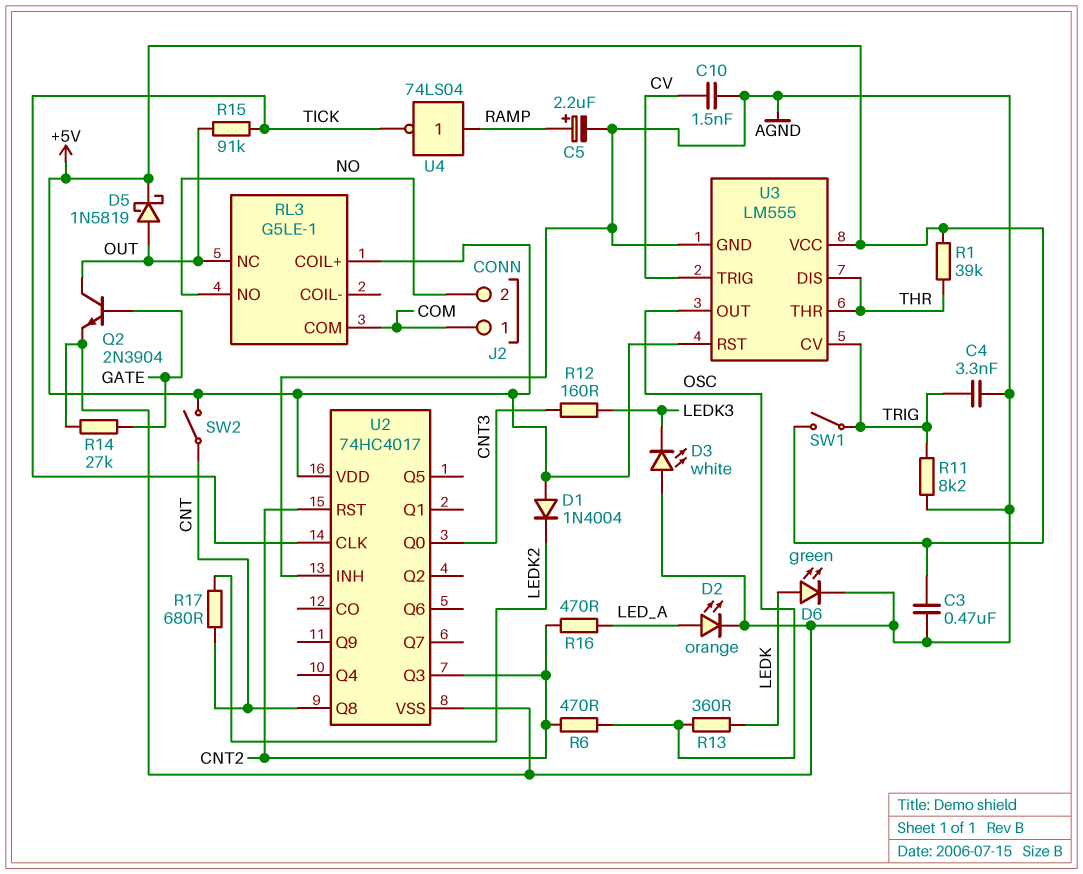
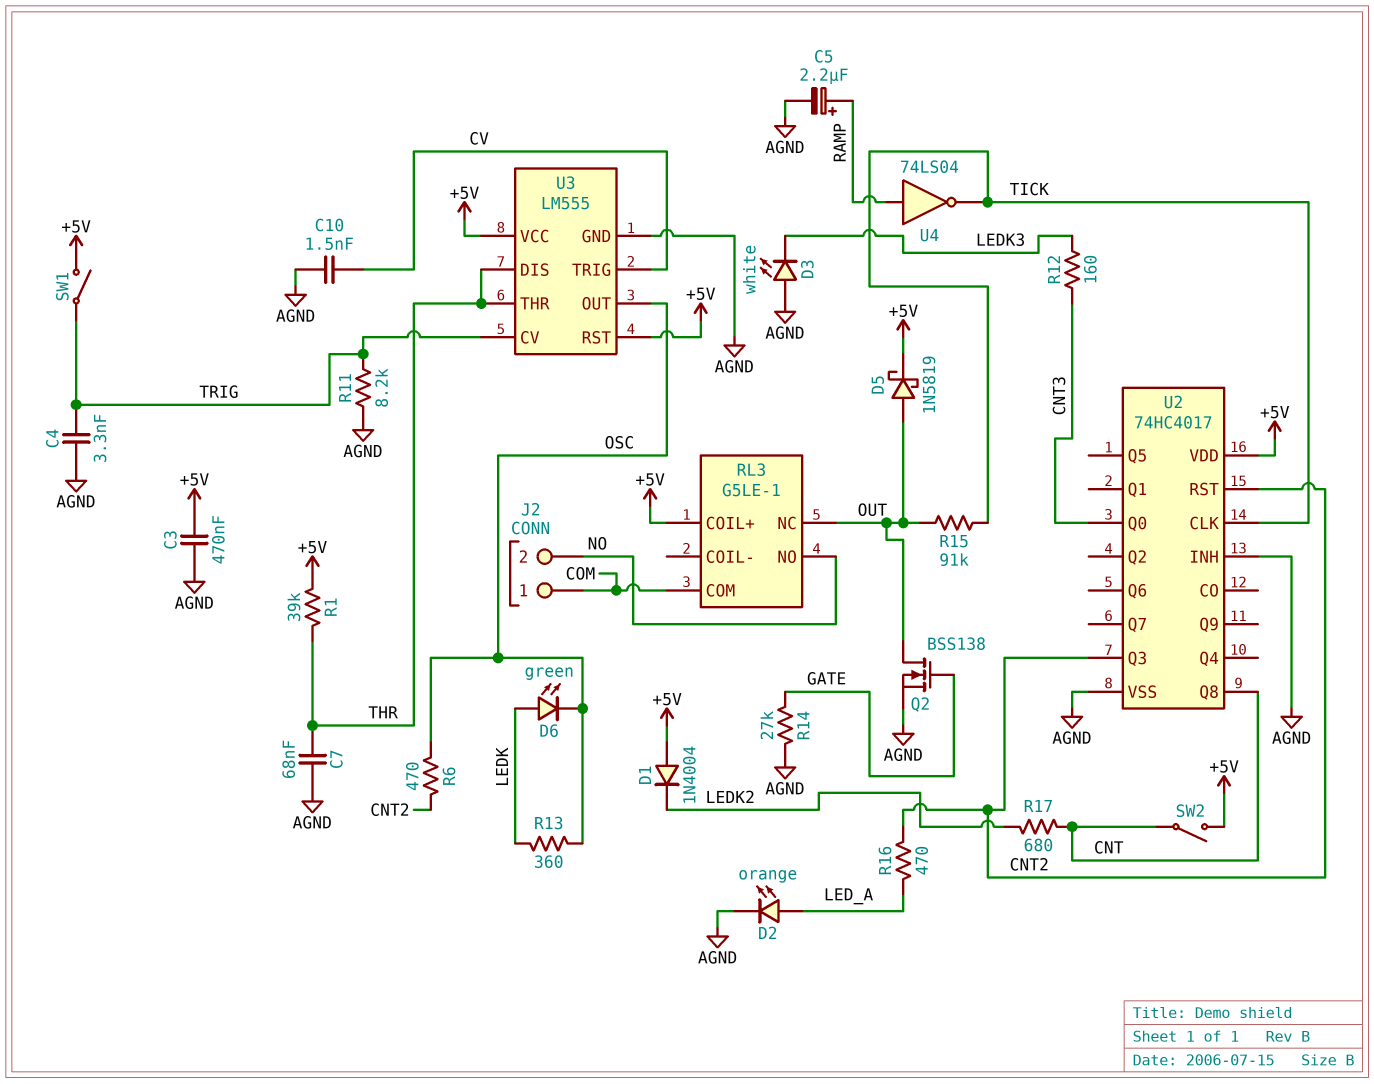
C7: none -> 68nF (AGND, THR)
D6: LED green (A LEDK, K AGND) -> LED green (A LEDK, K OSC)
Q2: NPN 2N3904 (B GATE, C OUT, E AGND) -> NMOS BSS138 (G GATE, D OUT, S AGND)

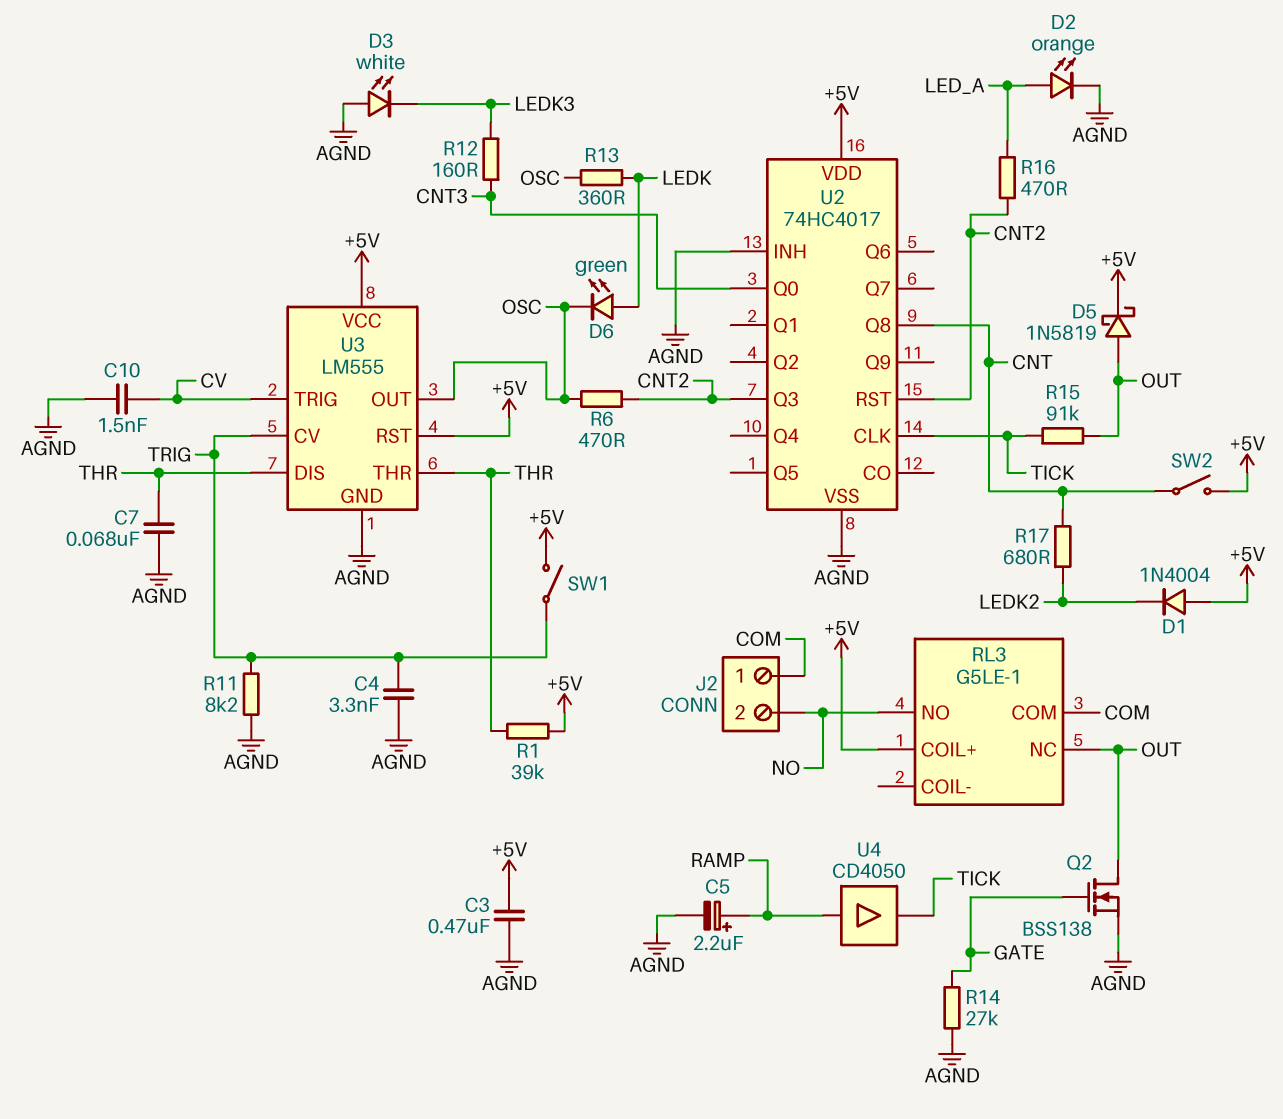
U4: NOT 74LS04 (in RAMP, out TICK) -> buffer CD4050 (in RAMP, out TICK)

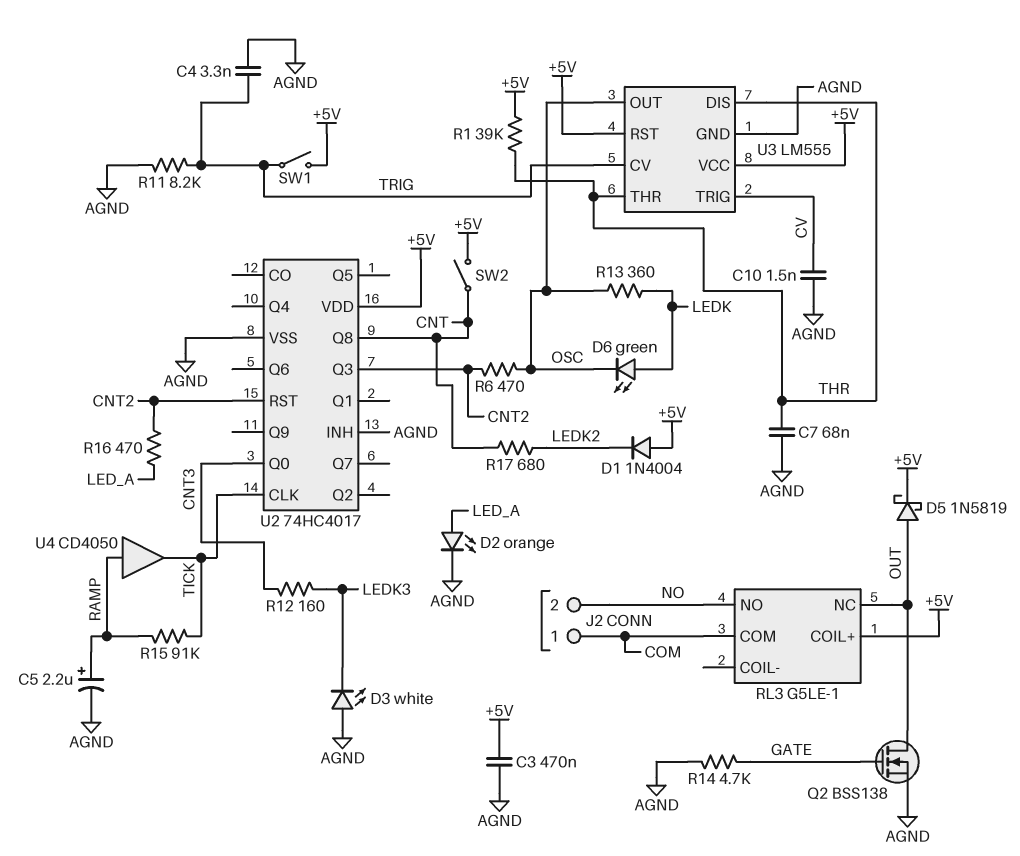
R14: 27k (AGND, GATE) -> 4.7k (AGND, GATE)
R15: 91k (OUT, TICK) -> 91k (RAMP, TICK)

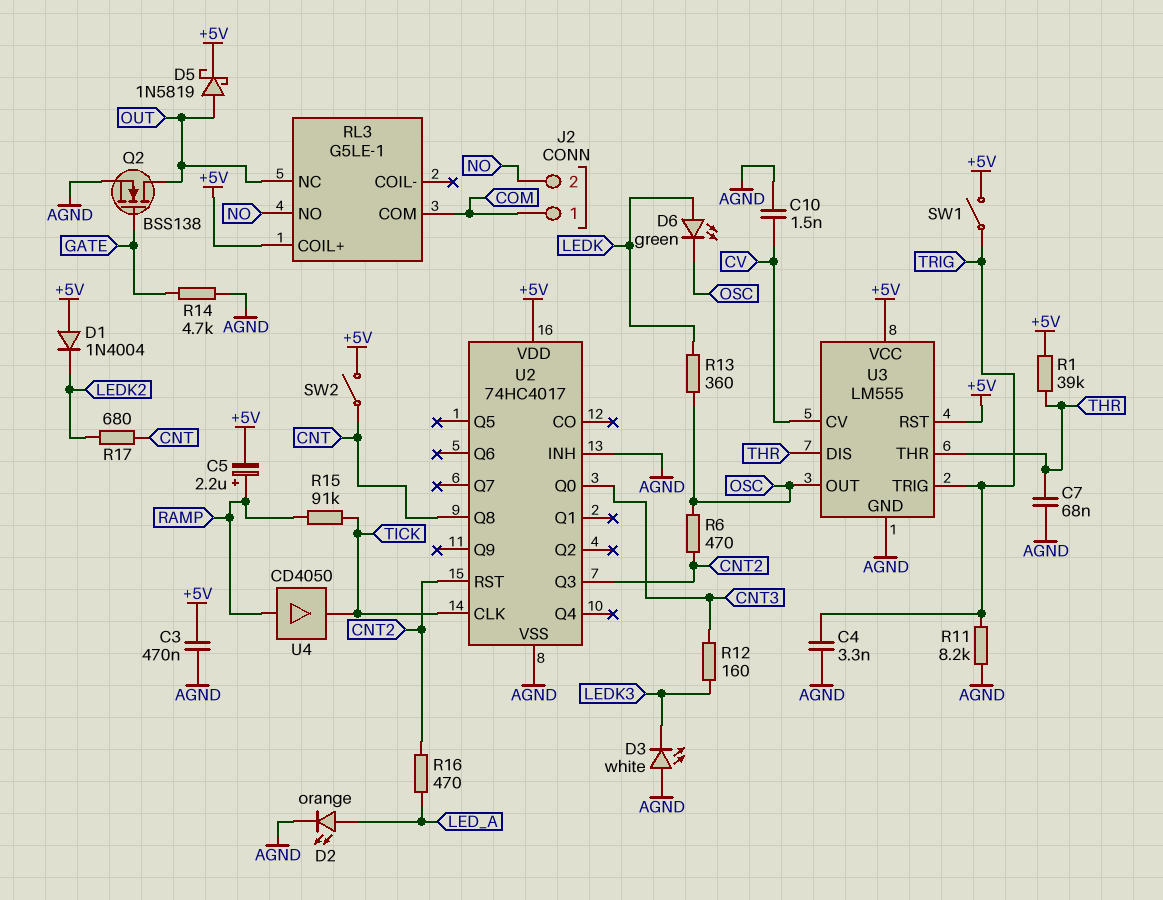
C5: 2.2uF (plus RAMP, minus AGND) -> 2.2uF (plus RAMP, minus +5V)
U3 pin CV: TRIG -> CV
U3 pin TRIG: CV -> TRIG

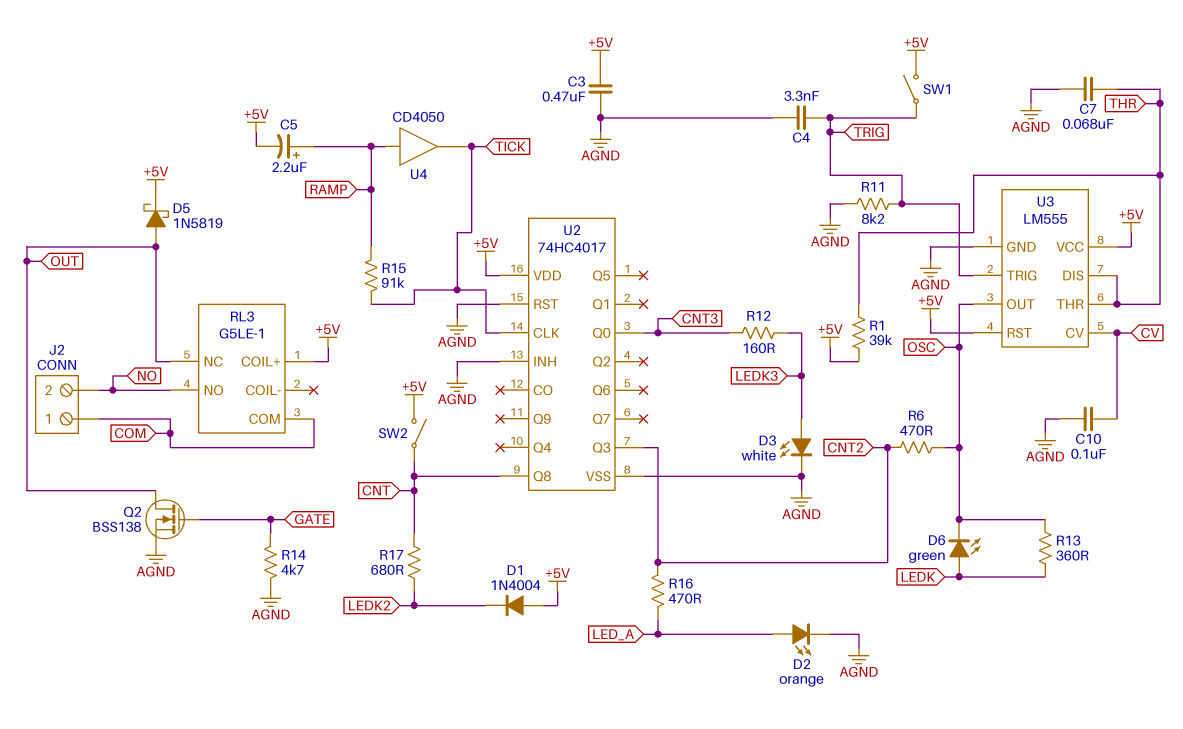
C10: 1.5nF (AGND, CV) -> 100nF (AGND, CV)
D3: LED white (A AGND, K LEDK3) -> LED white (A LEDK3, K AGND)
U2 pin RST: CNT2 -> AGND

